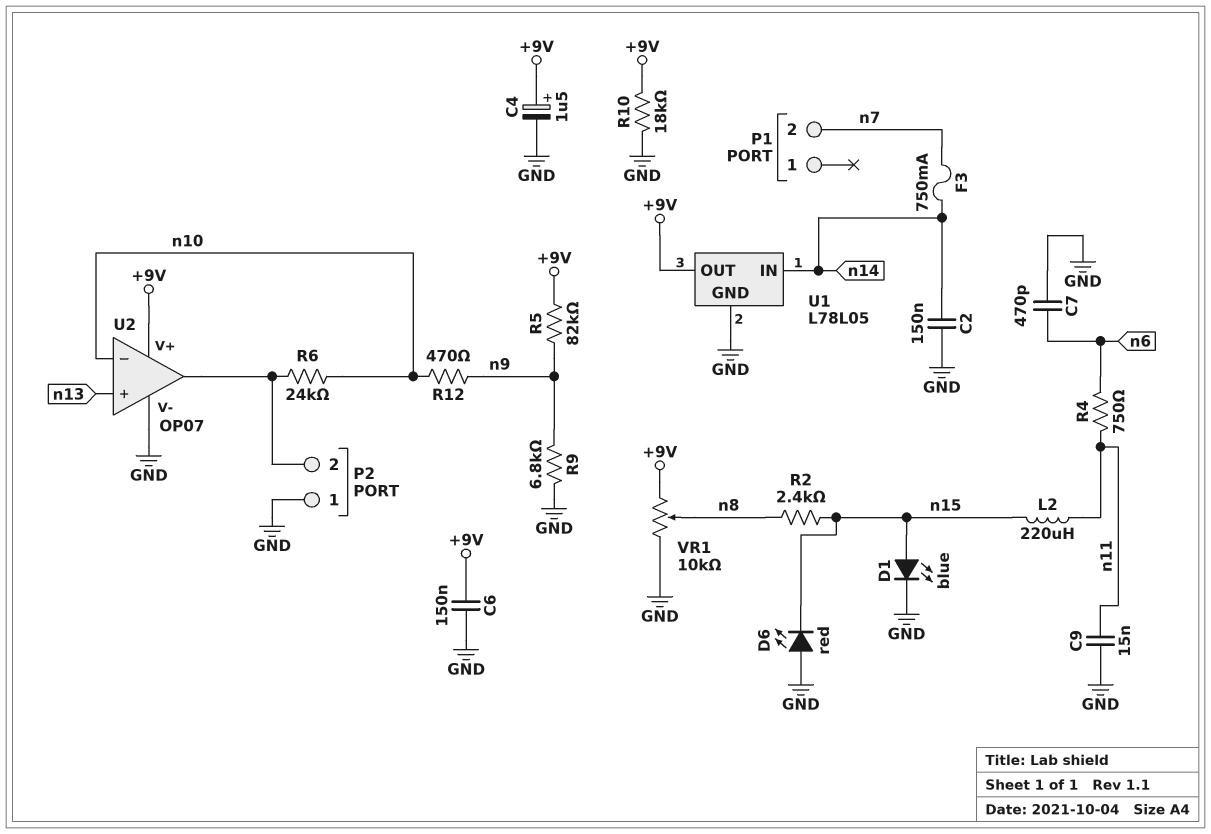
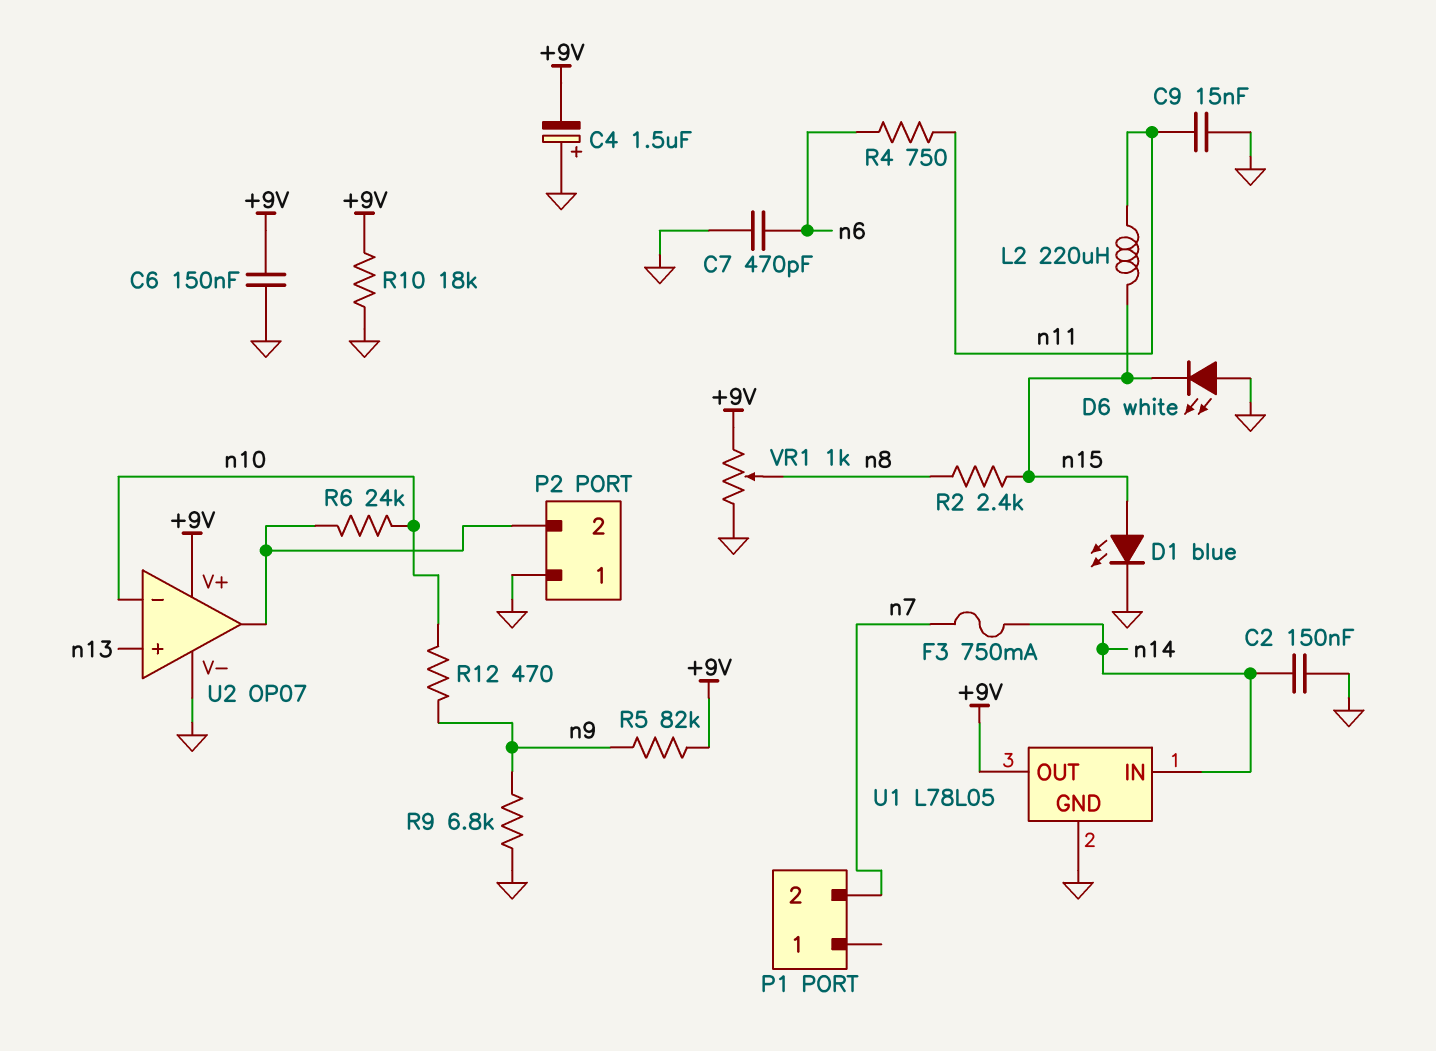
C4: 1.5uF (plus +9V, minus GND) -> 1.5uF (plus GND, minus +9V)
D6: LED red (A GND, K n15) -> LED white (A GND, K n15)
VR1: 10k (+9V, GND, wiper n8) -> 1k (+9V, GND, wiper n8)

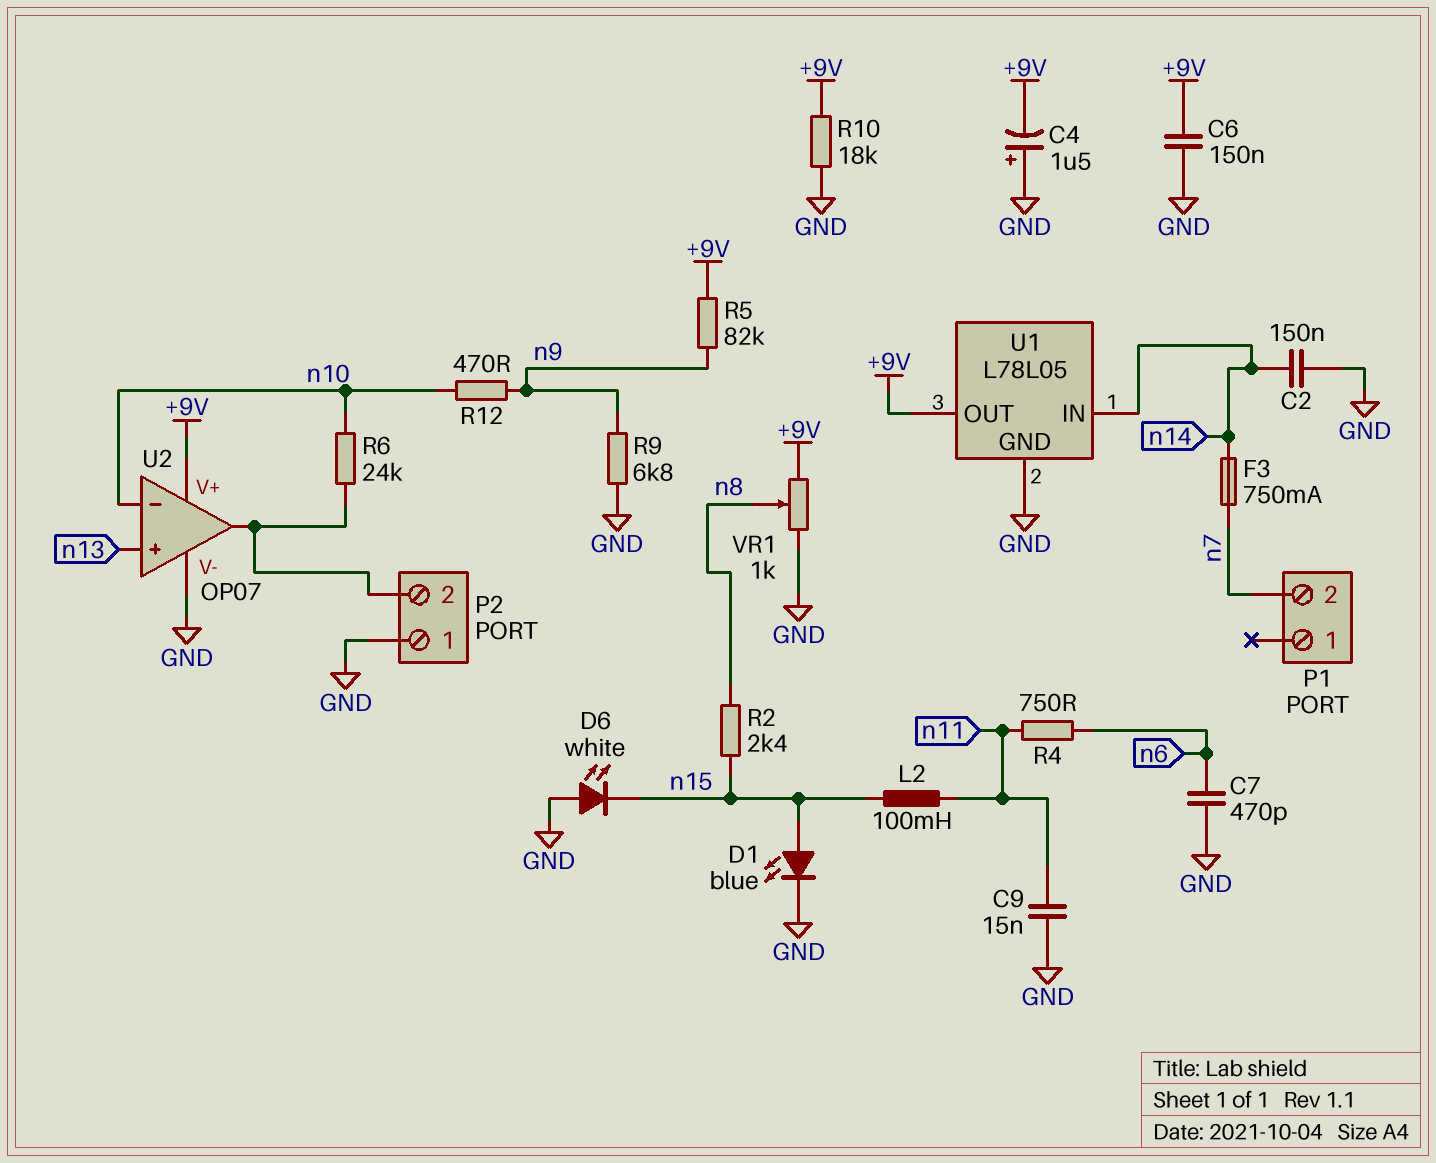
L2: 220uH (n11, n15) -> 100mH (n11, n15)

